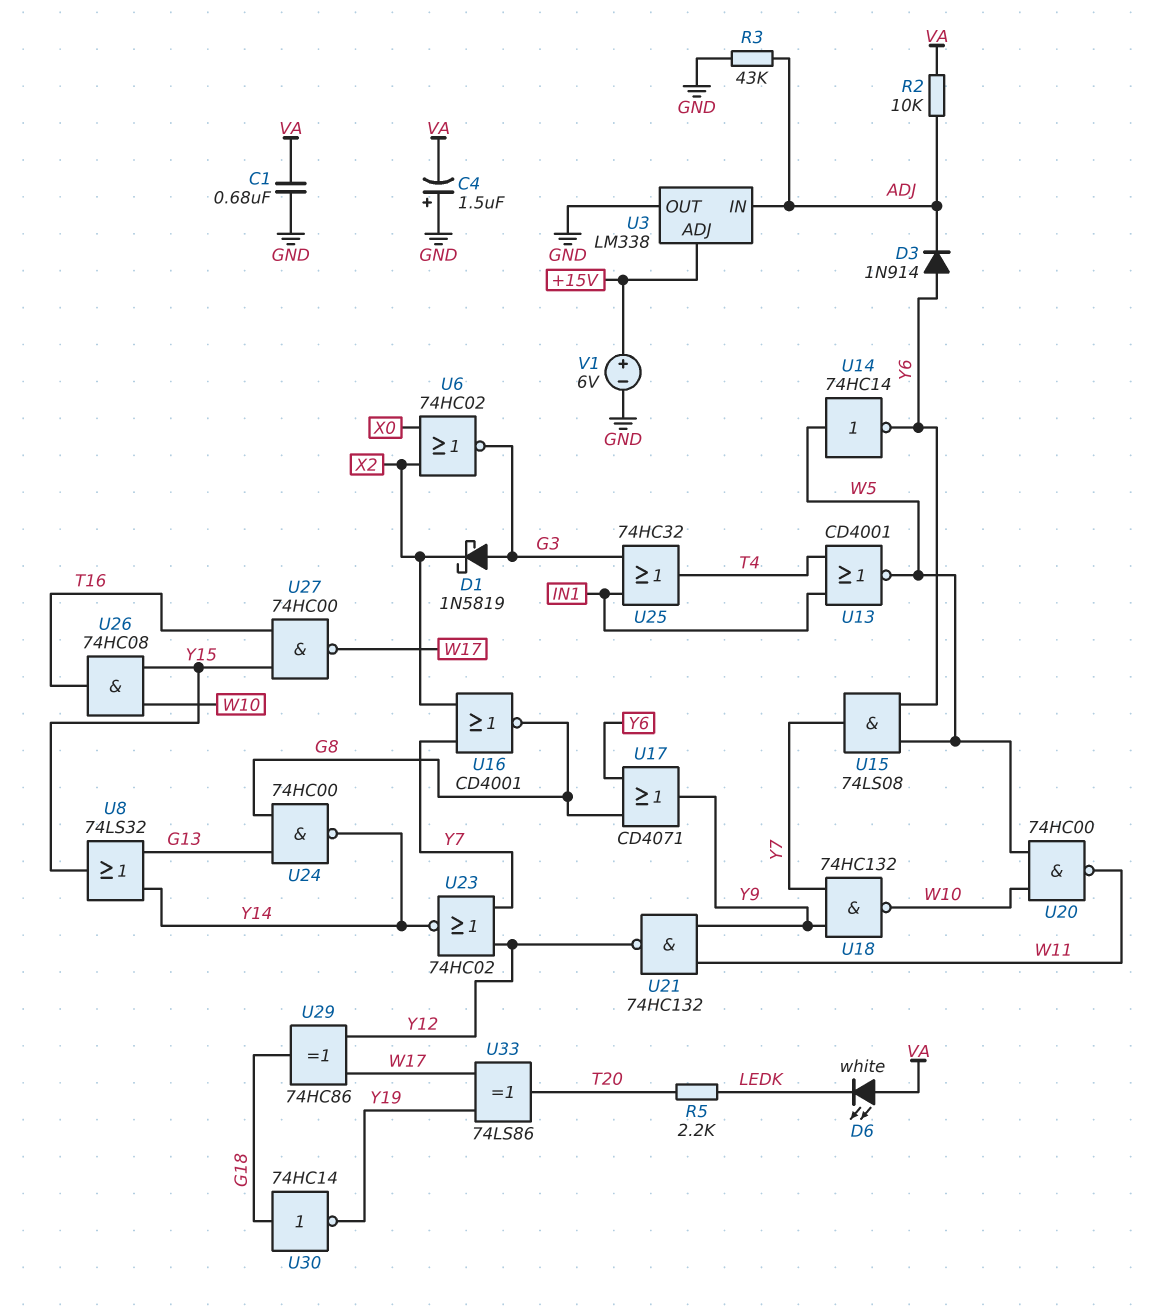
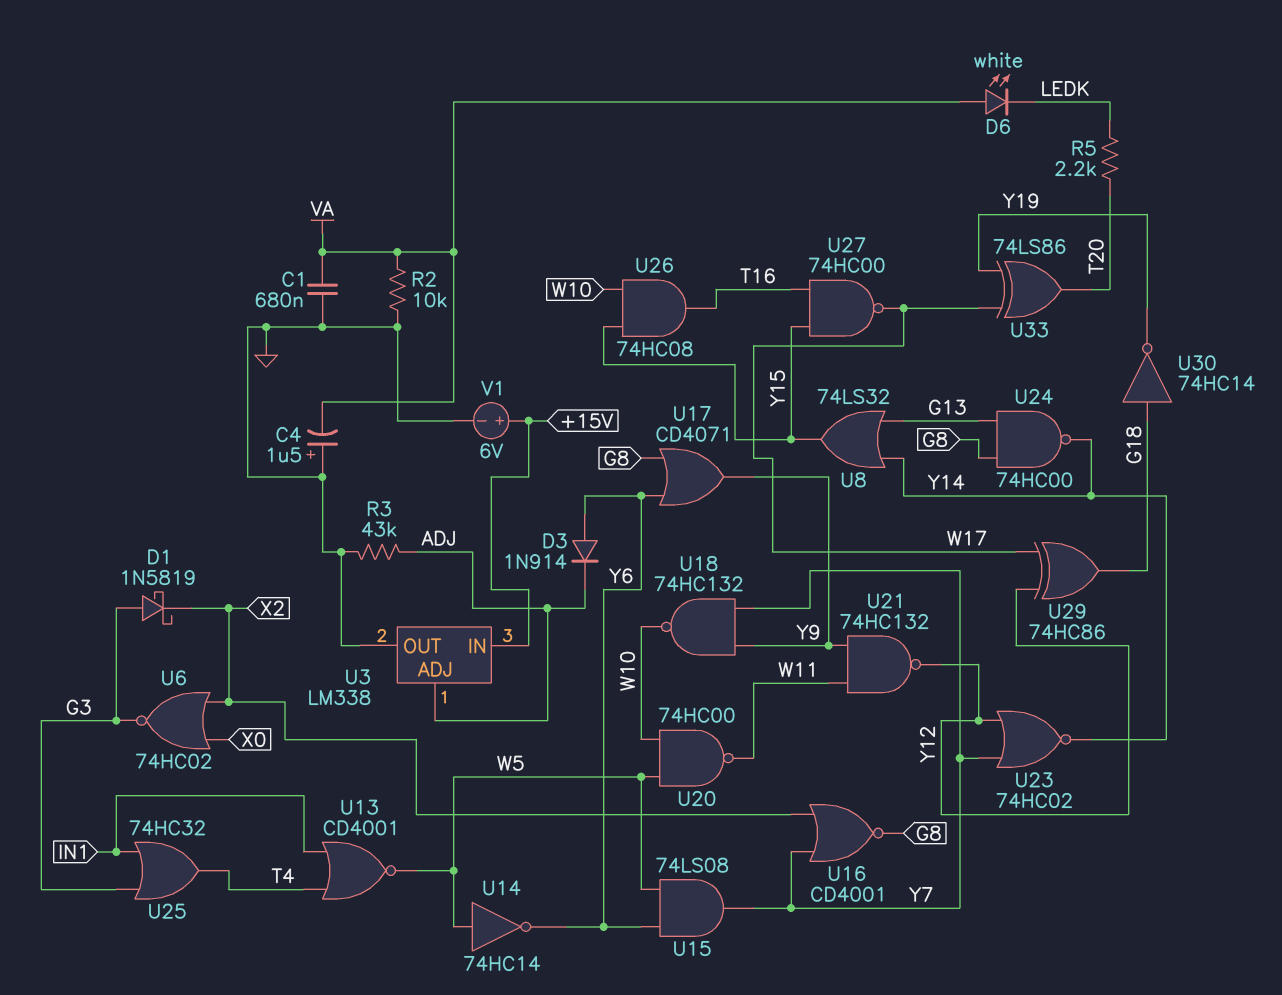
R2: 10k (ADJ, VA) -> 10k (GND, VA)
U3 pin ADJ: +15V -> ADJ
U3 pin IN: ADJ -> +15V

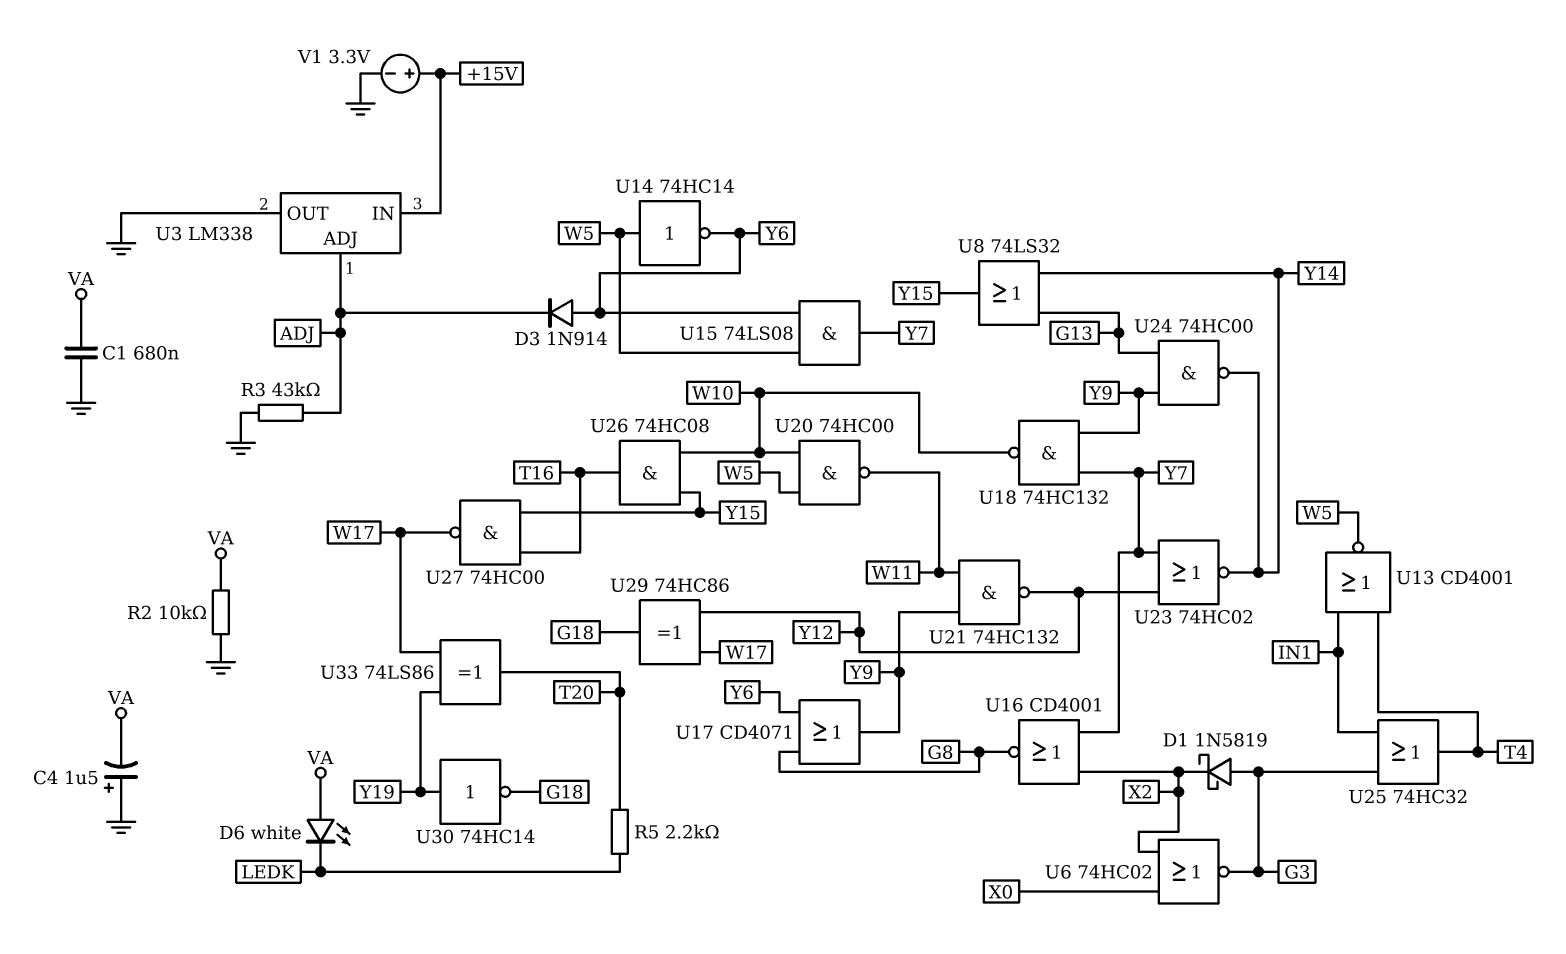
U24: NAND 74HC00 (in G8, in G13, out Y14) -> NAND 74HC00 (in G13, in Y9, out Y14)
U30: NOT 74HC14 (in G18, out Y19) -> NOT 74HC14 (in Y19, out G18)
V1: 6V (plus +15V, minus GND) -> 3.3V (plus +15V, minus GND)

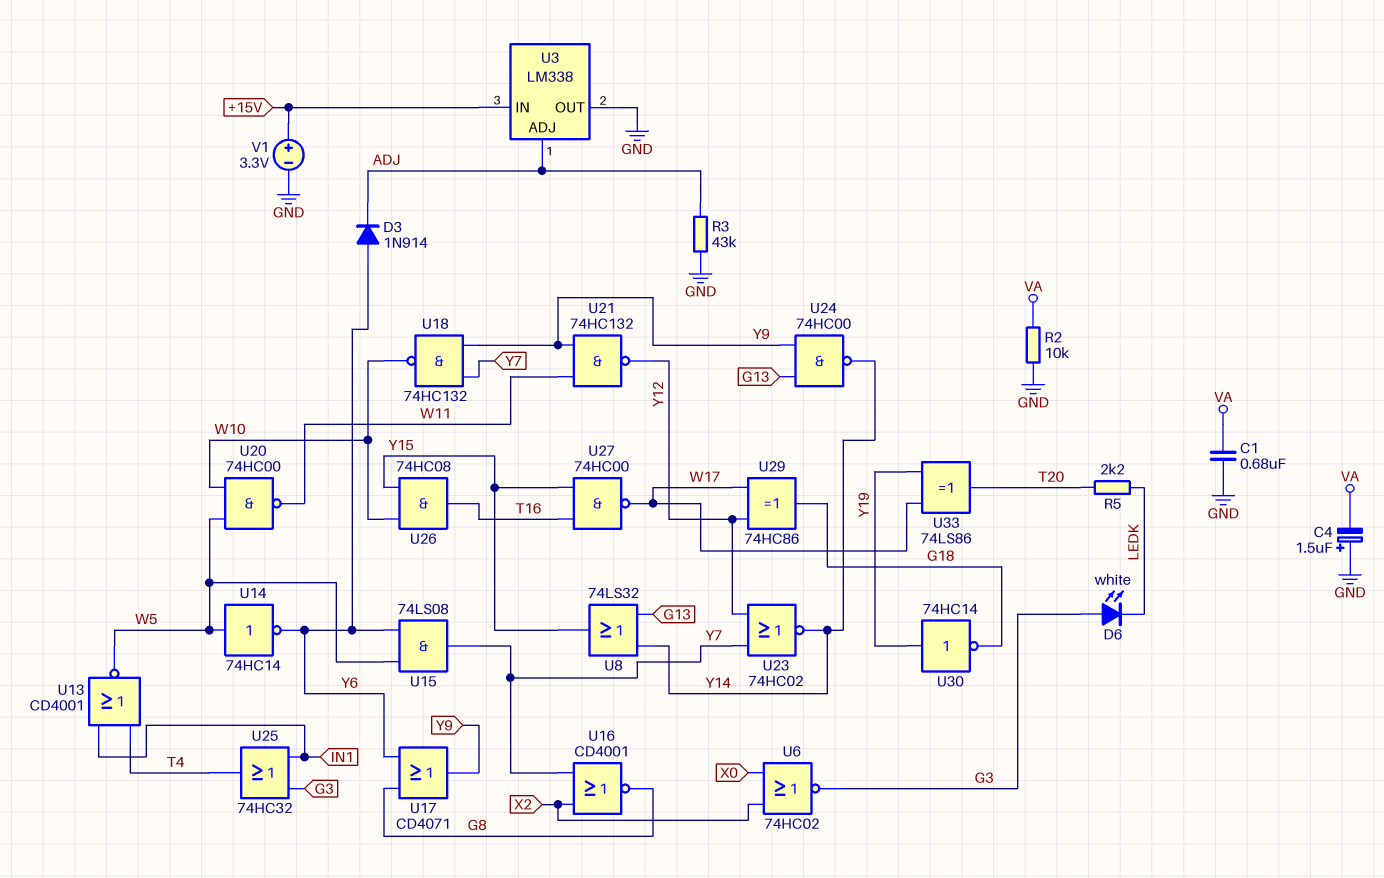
D1: schottky 1N5819 (A G3, K X2) -> none
D6: LED white (A VA, K LEDK) -> LED white (A G3, K LEDK)

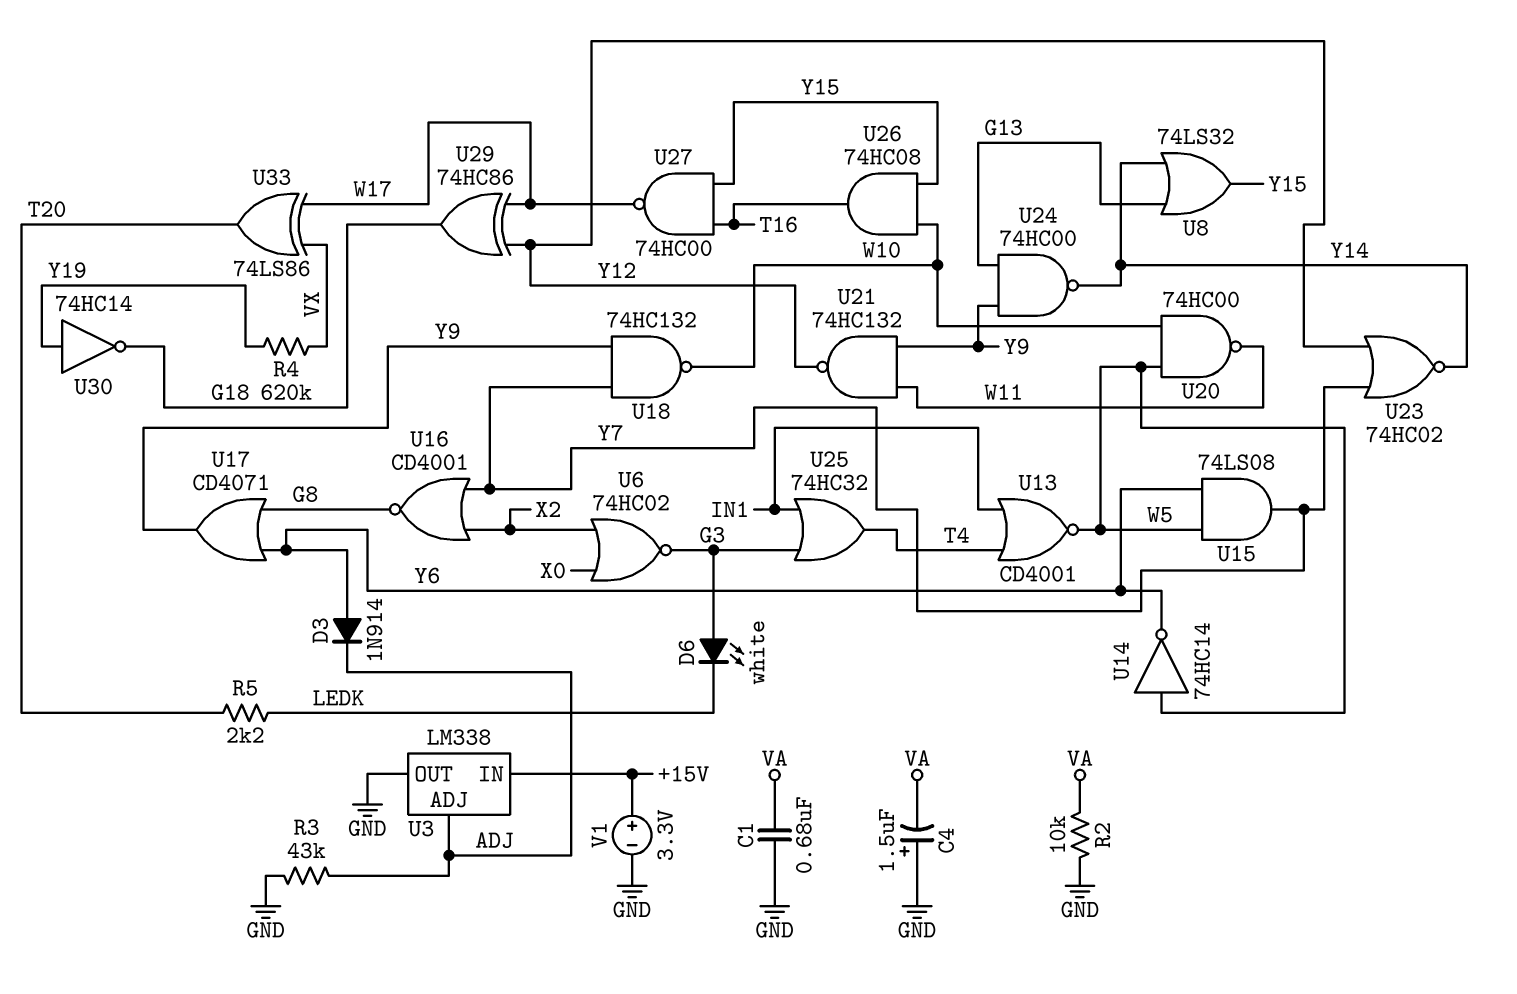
R4: none -> 620k (VX, Y19)
U33: XOR 74LS86 (in W17, in Y19, out T20) -> XOR 74LS86 (in VX, in W17, out T20)

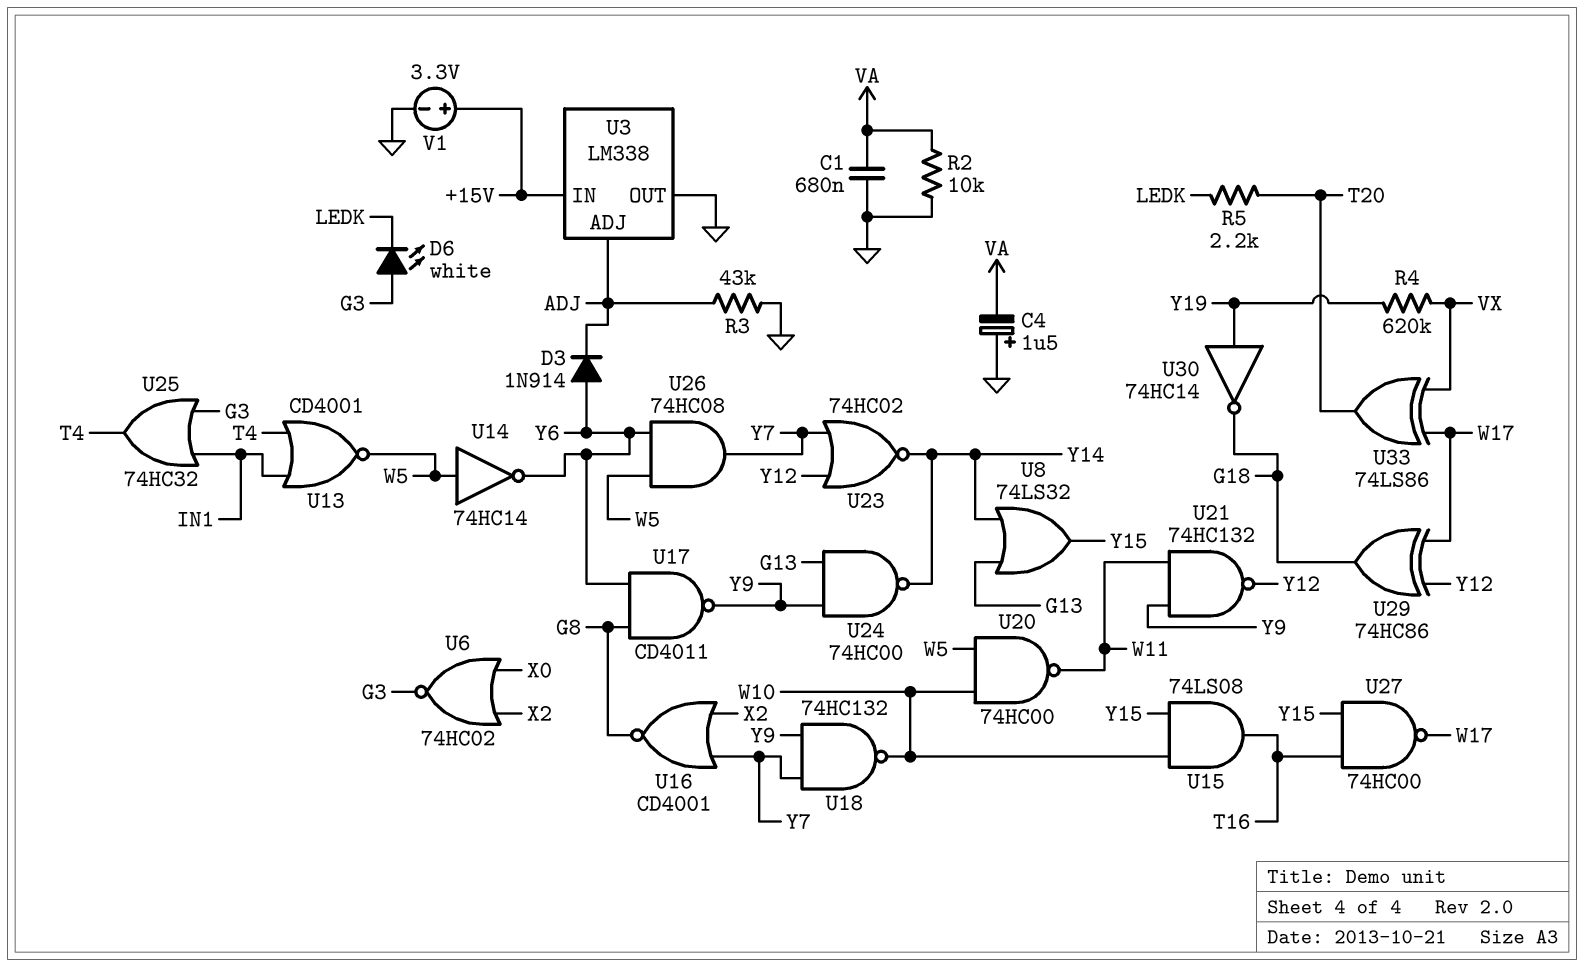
U15: AND 74LS08 (in W5, in Y6, out Y7) -> AND 74LS08 (in W10, in Y15, out T16)
U17: OR CD4071 (in G8, in Y6, out Y9) -> NAND CD4011 (in G8, in Y6, out Y9)
U26: AND 74HC08 (in W10, in Y15, out T16) -> AND 74HC08 (in W5, in Y6, out Y7)

